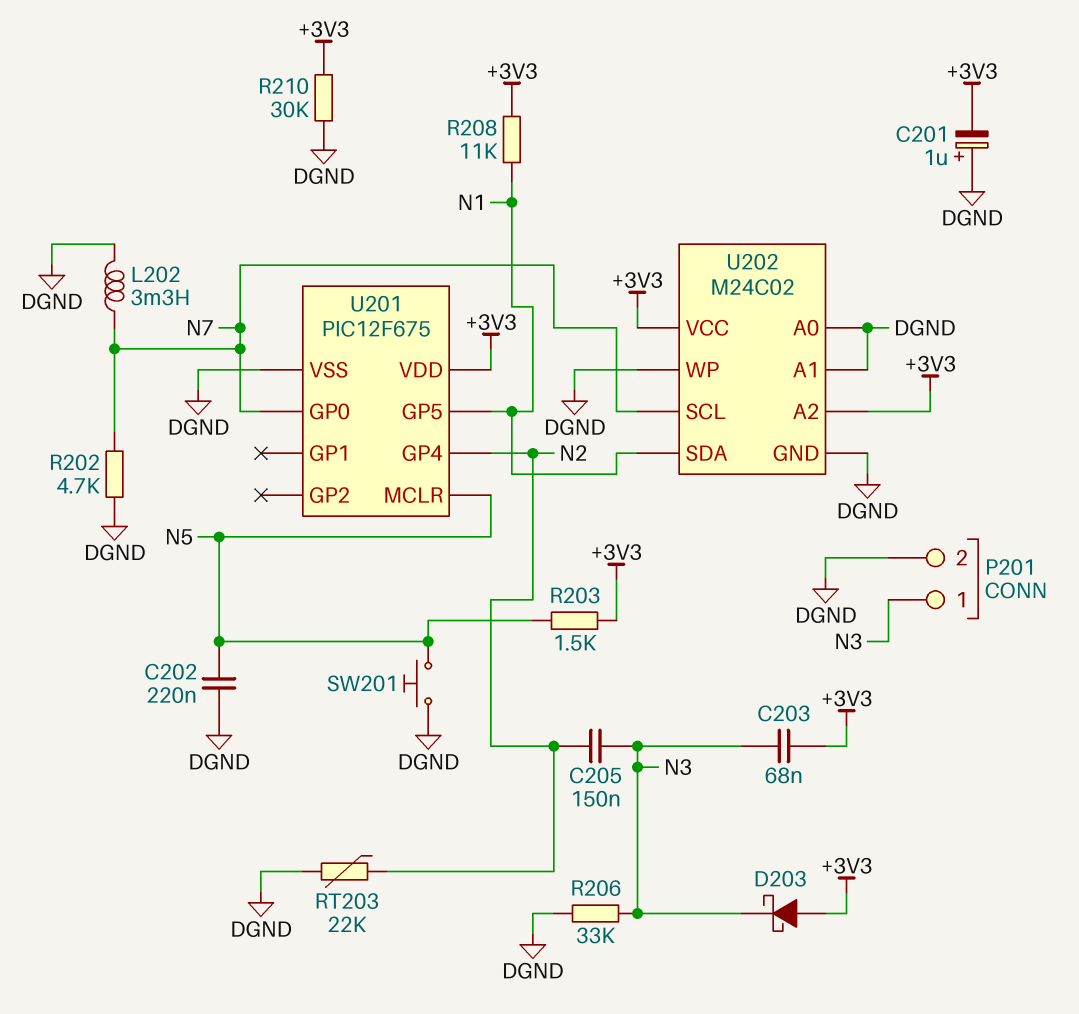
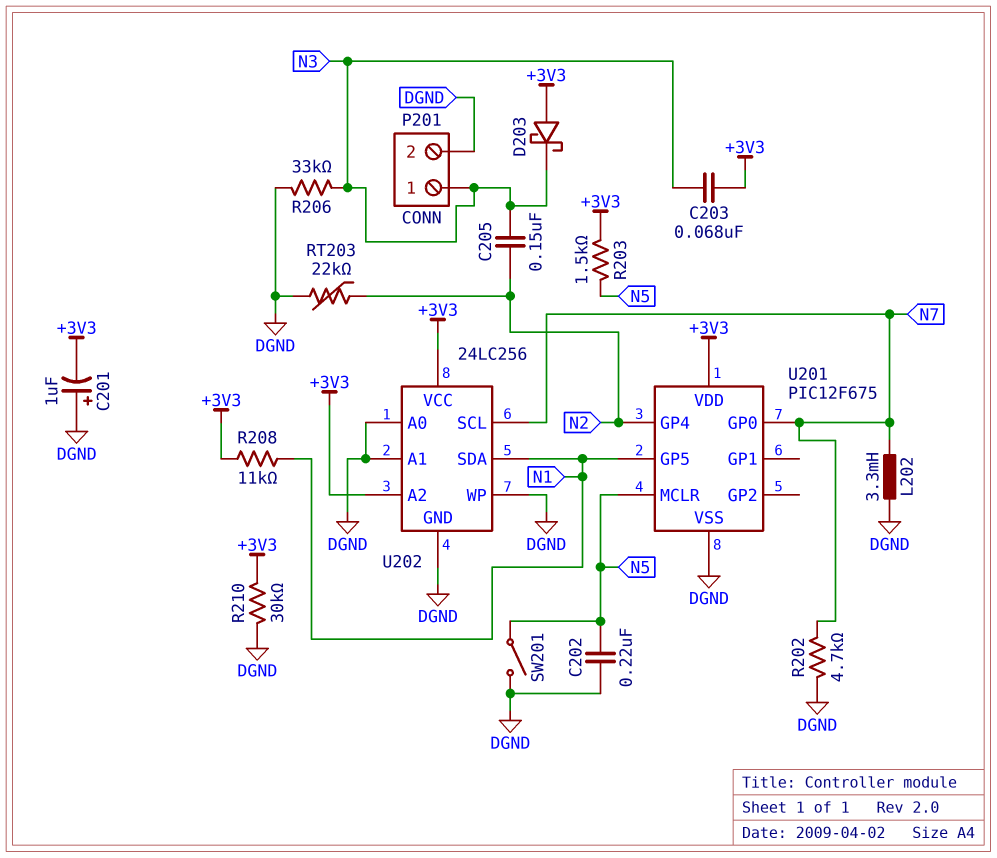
SW201: button (DGND, N5) -> switch (DGND, N5)
U202: M24C02 -> 24LC256

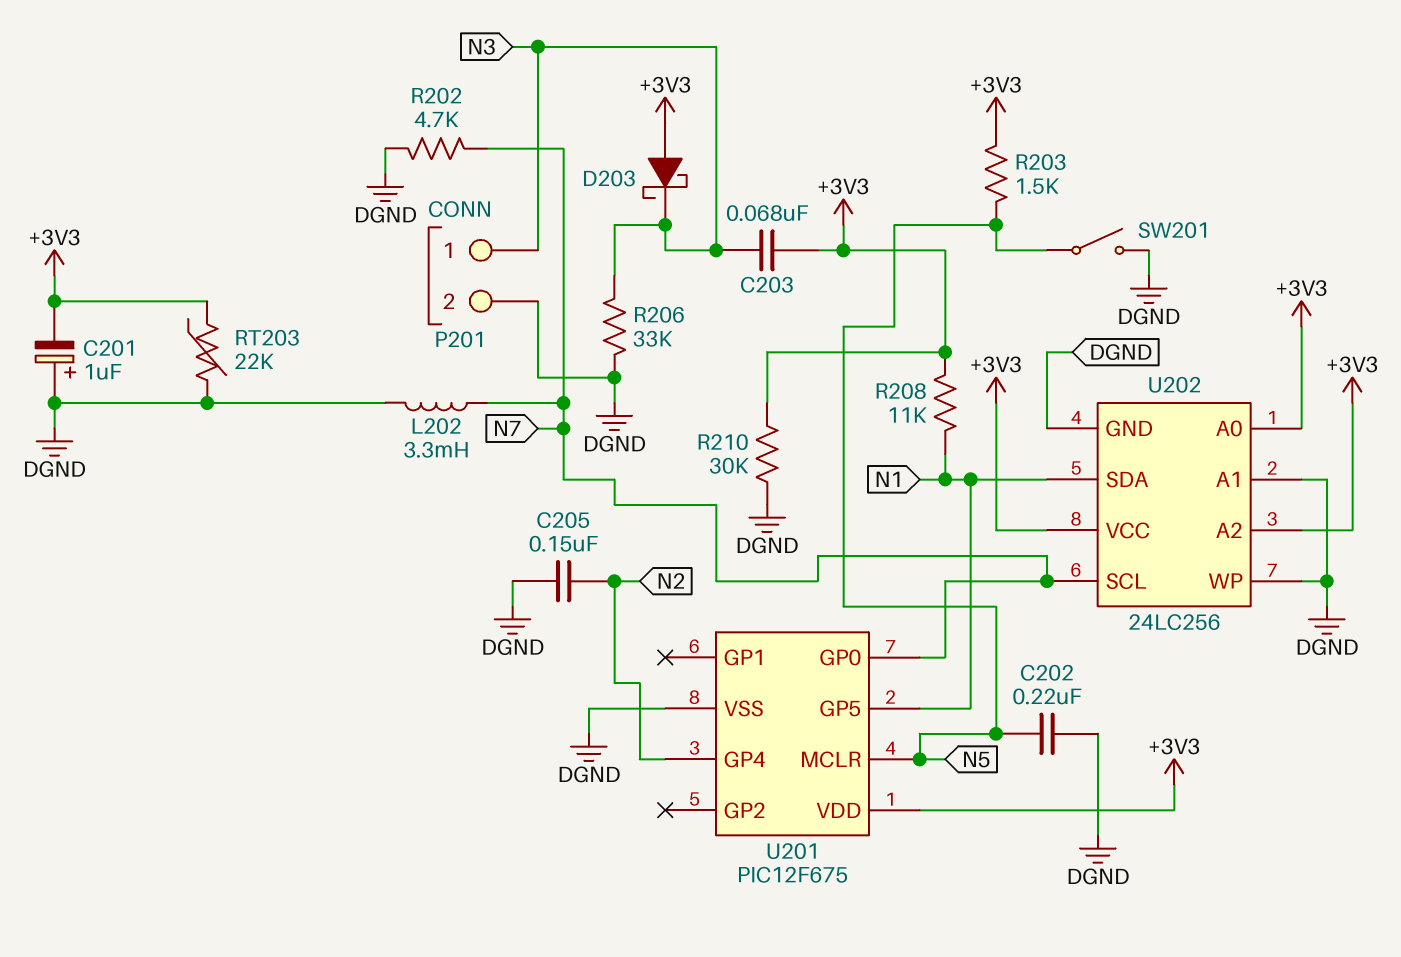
C205: 150nF (N2, N3) -> 150nF (DGND, N2)
RT203: 22k (DGND, N2) -> 22k (+3V3, DGND)
U202 pin A0: DGND -> +3V3

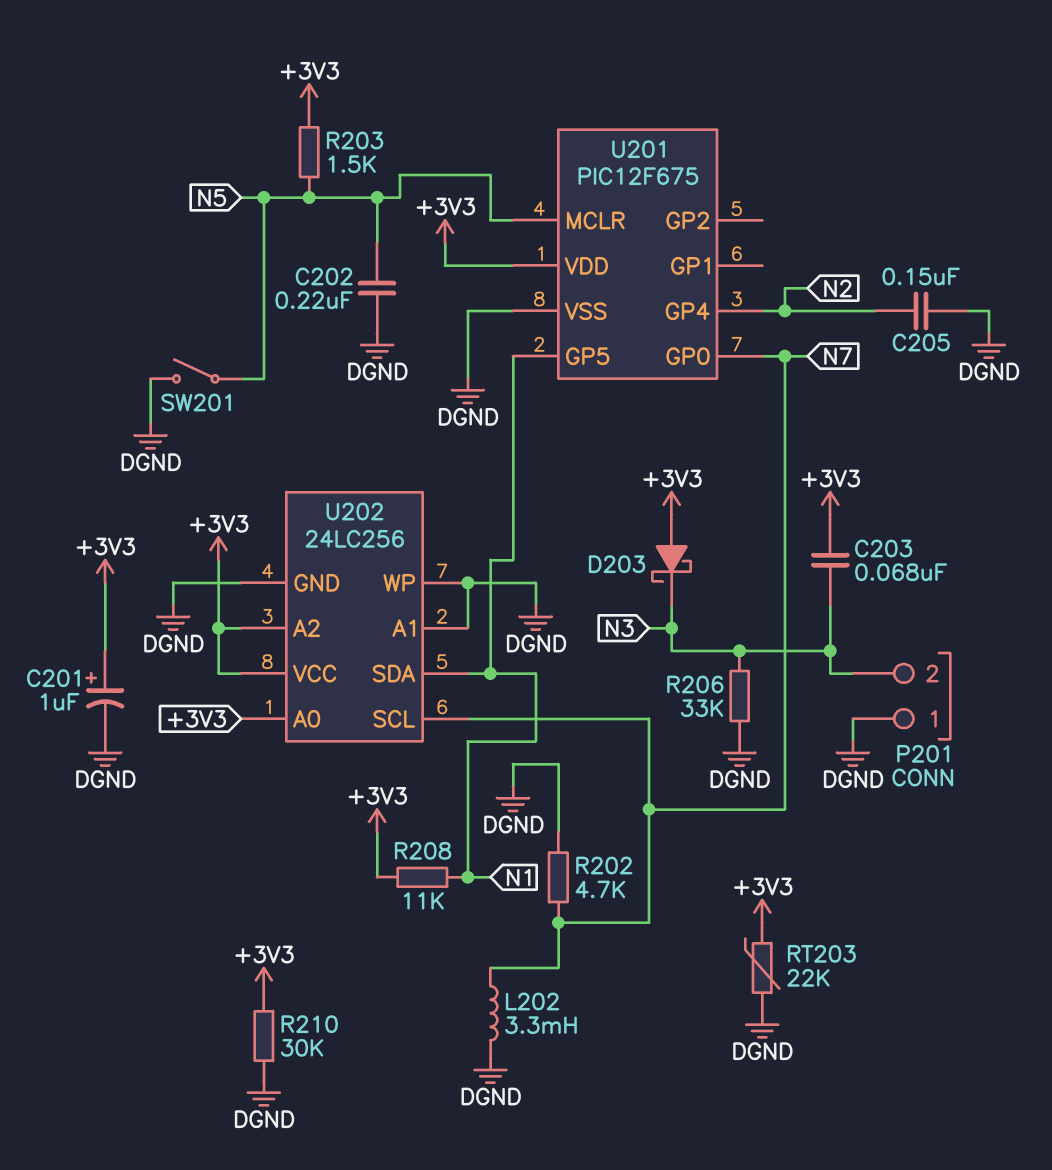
C201: 1uF (plus DGND, minus +3V3) -> 1uF (plus +3V3, minus DGND)
P201 pin 1: N3 -> DGND
P201 pin 2: DGND -> N3

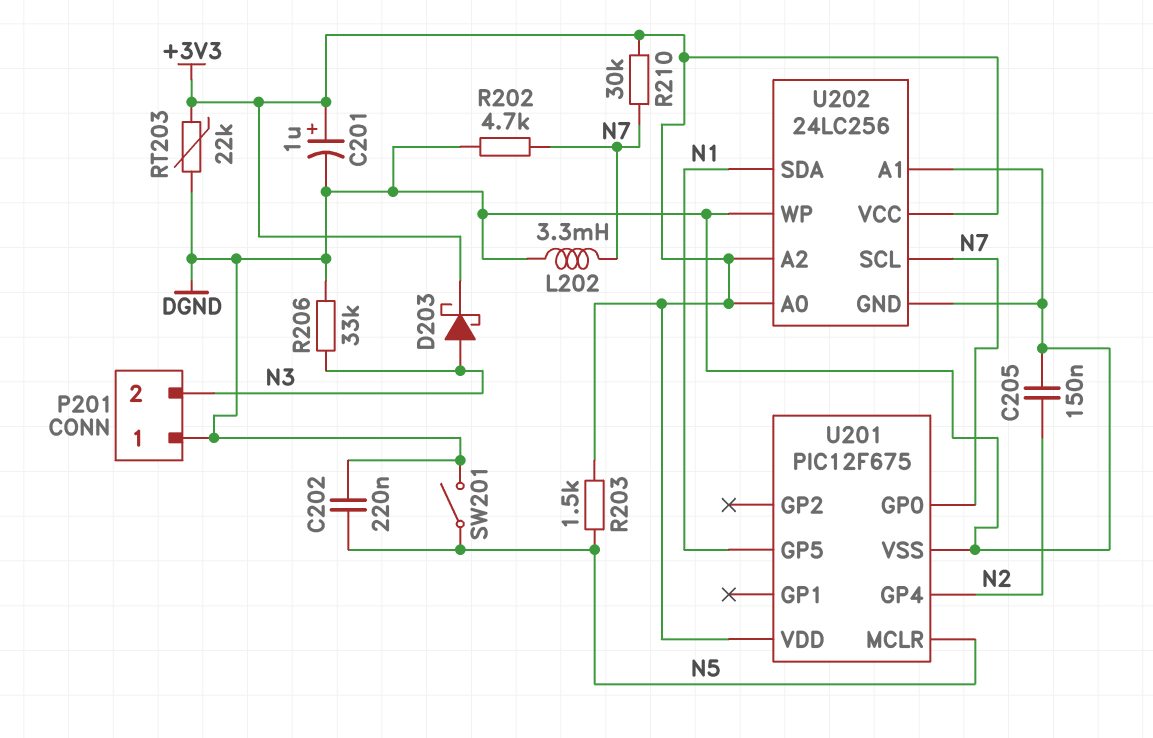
C203: 68nF (+3V3, N3) -> none
D203: schottky (A +3V3, K N3) -> schottky (A N3, K +3V3)
R208: 11k (+3V3, N1) -> none
R210: 30k (+3V3, DGND) -> 30k (+3V3, N7)

